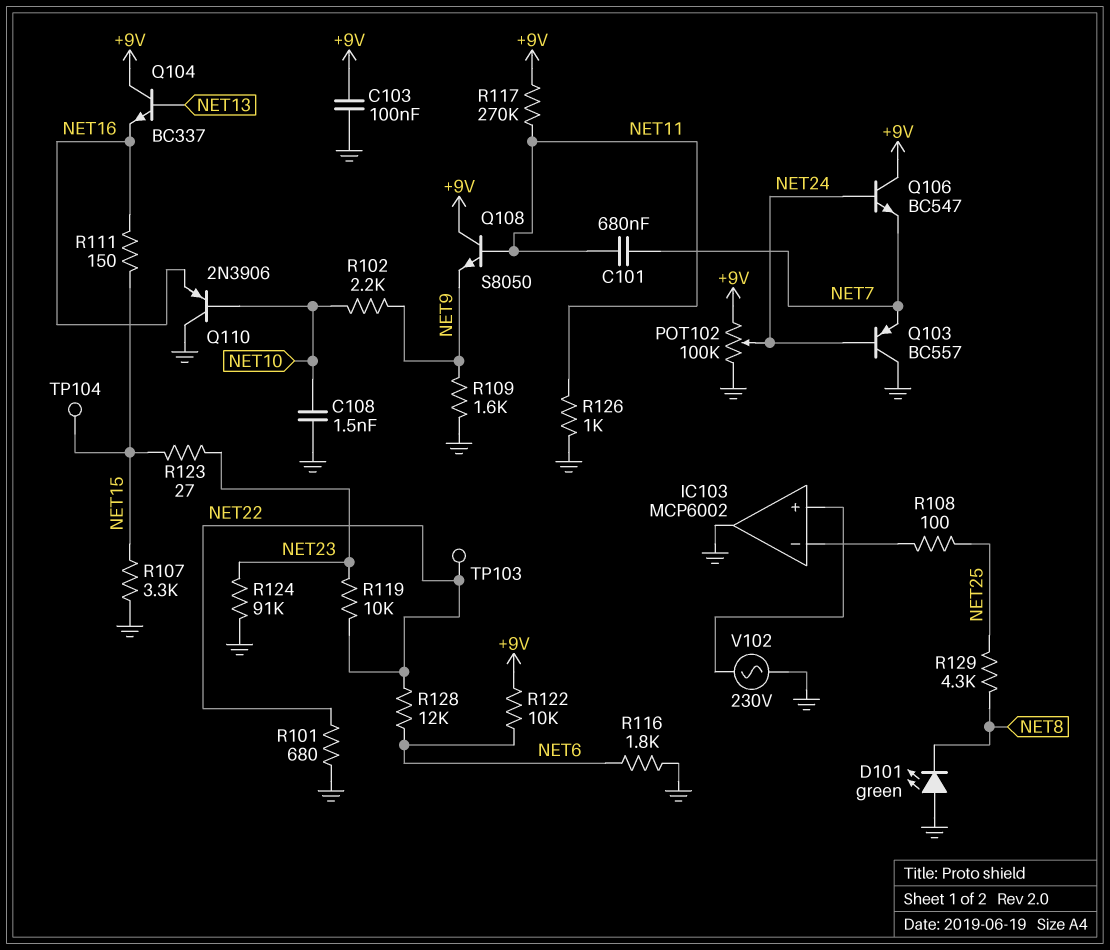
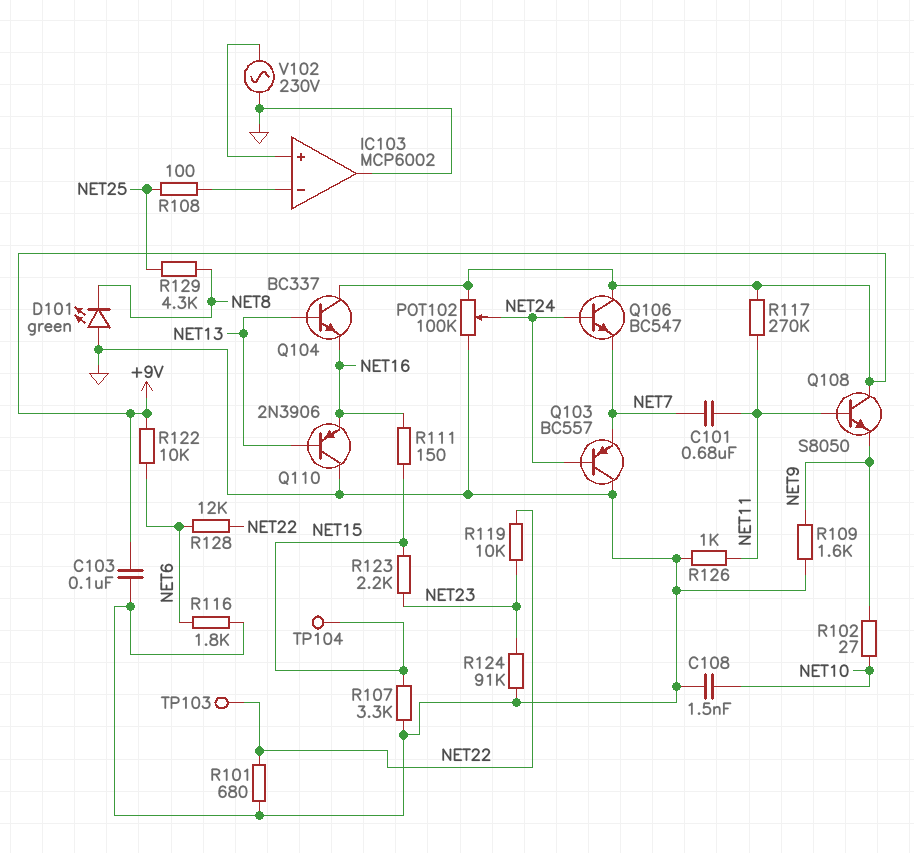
Q110: PNP 2N3906 (B NET10, C GND, E NET16) -> PNP 2N3906 (B NET13, C GND, E NET16)
R102: 2.2k (NET9, NET10) -> 27 (NET9, NET10)
R123: 27 (NET15, NET23) -> 2.2k (NET15, NET23)

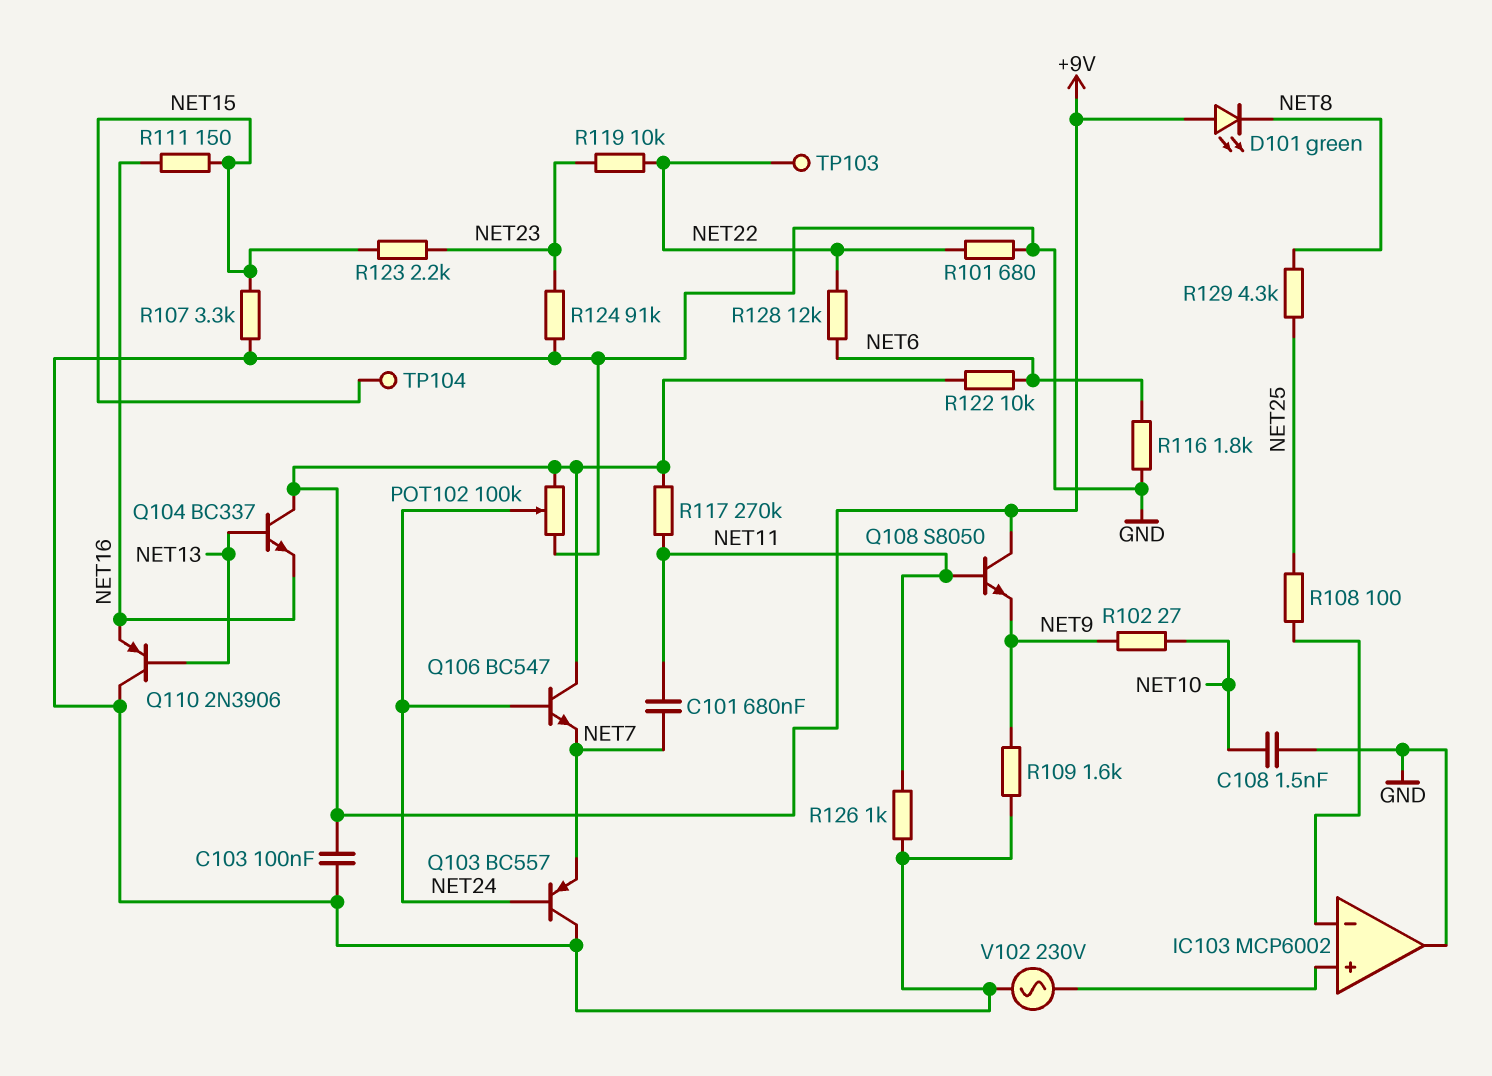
D101: LED green (A GND, K NET8) -> LED green (A +9V, K NET8)

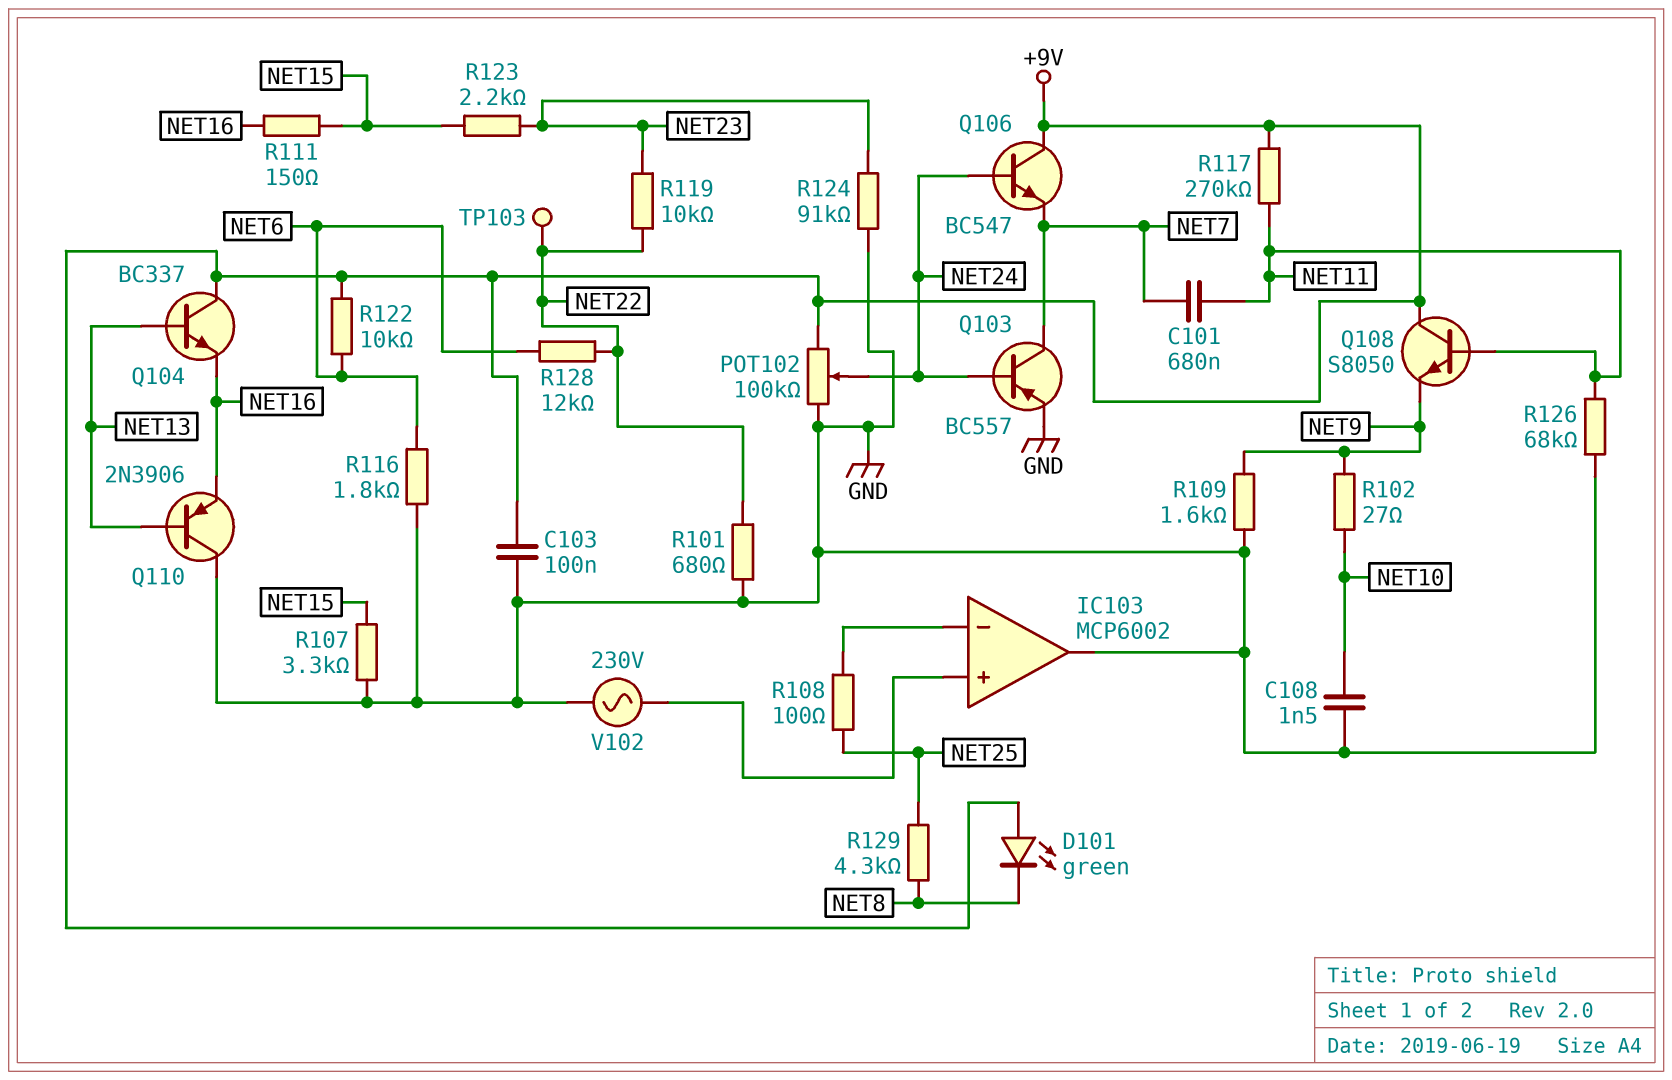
Q103: PNP BC557 (B NET24, C GND, E NET7) -> PNP BC557 (B NET24, C NET7, E GND)
R126: 1k (GND, NET11) -> 68k (GND, NET11)
TP104: test point (NET15) -> none

